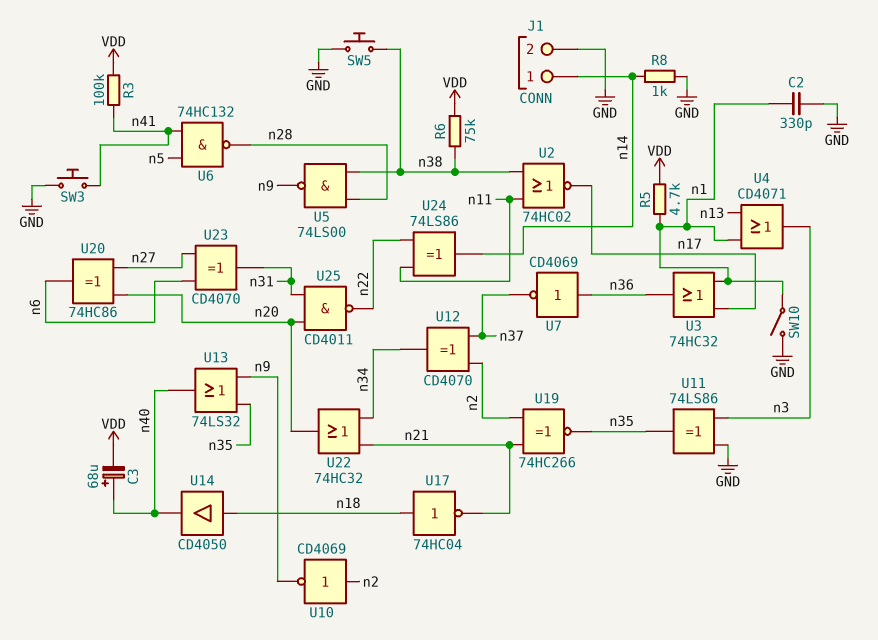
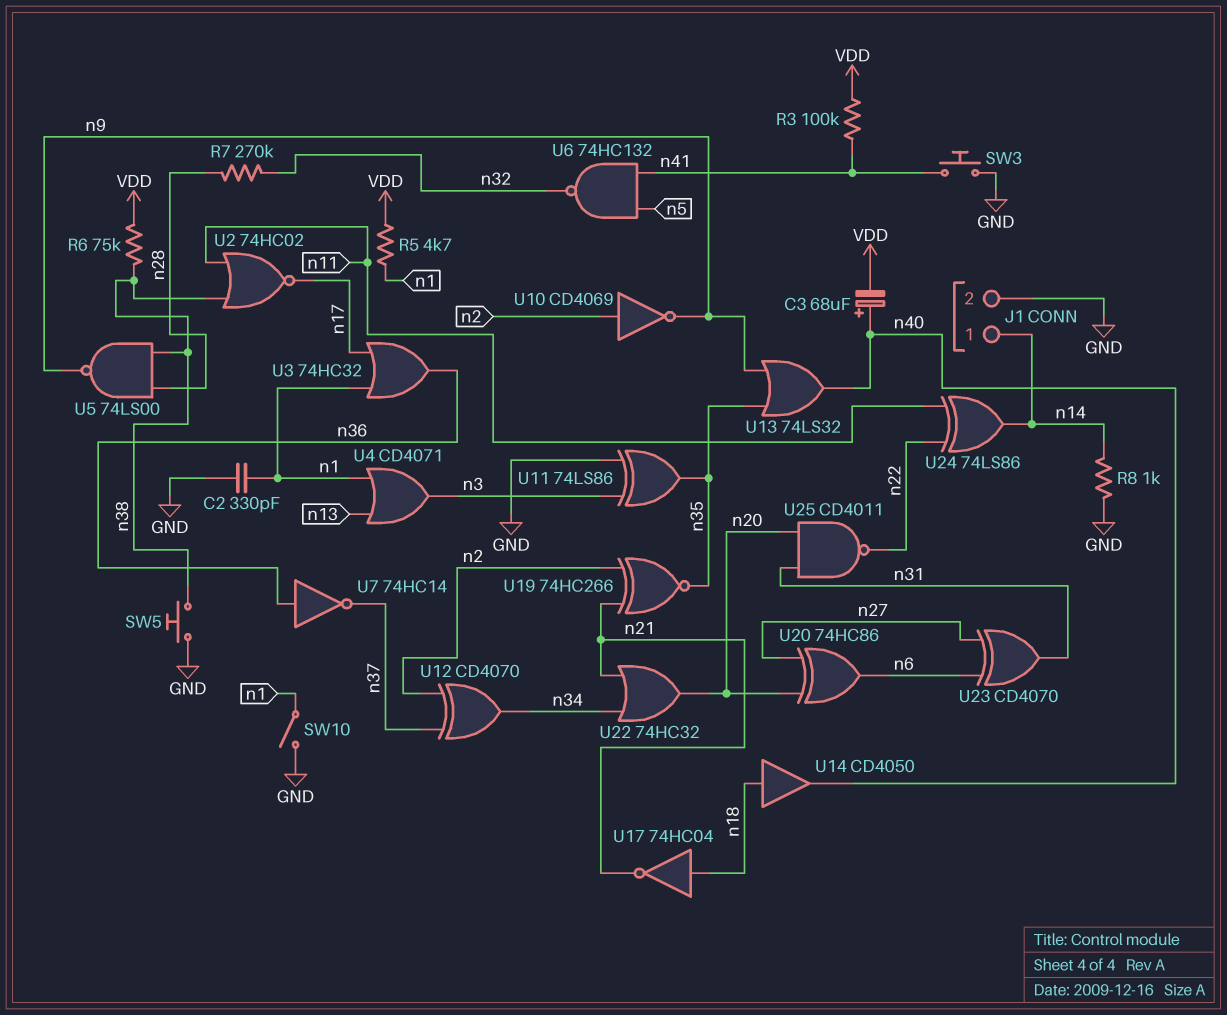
R7: none -> 270k (n28, n32)
U6: NAND 74HC132 (in n5, in n41, out n28) -> NAND 74HC132 (in n5, in n41, out n32)
U7: NOT CD4069 (in n36, out n37) -> NOT 74HC14 (in n36, out n37)

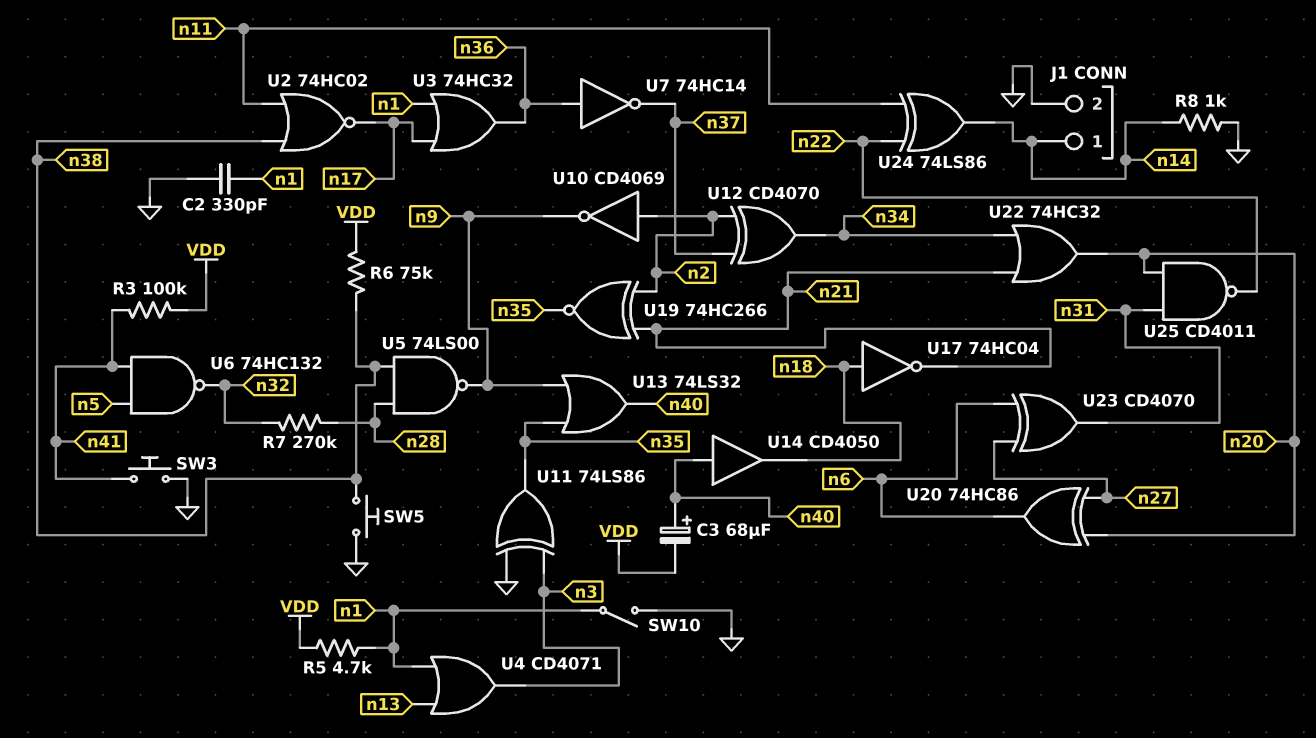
U14: buffer CD4050 (in n18, out n40) -> buffer CD4050 (in n40, out n18)

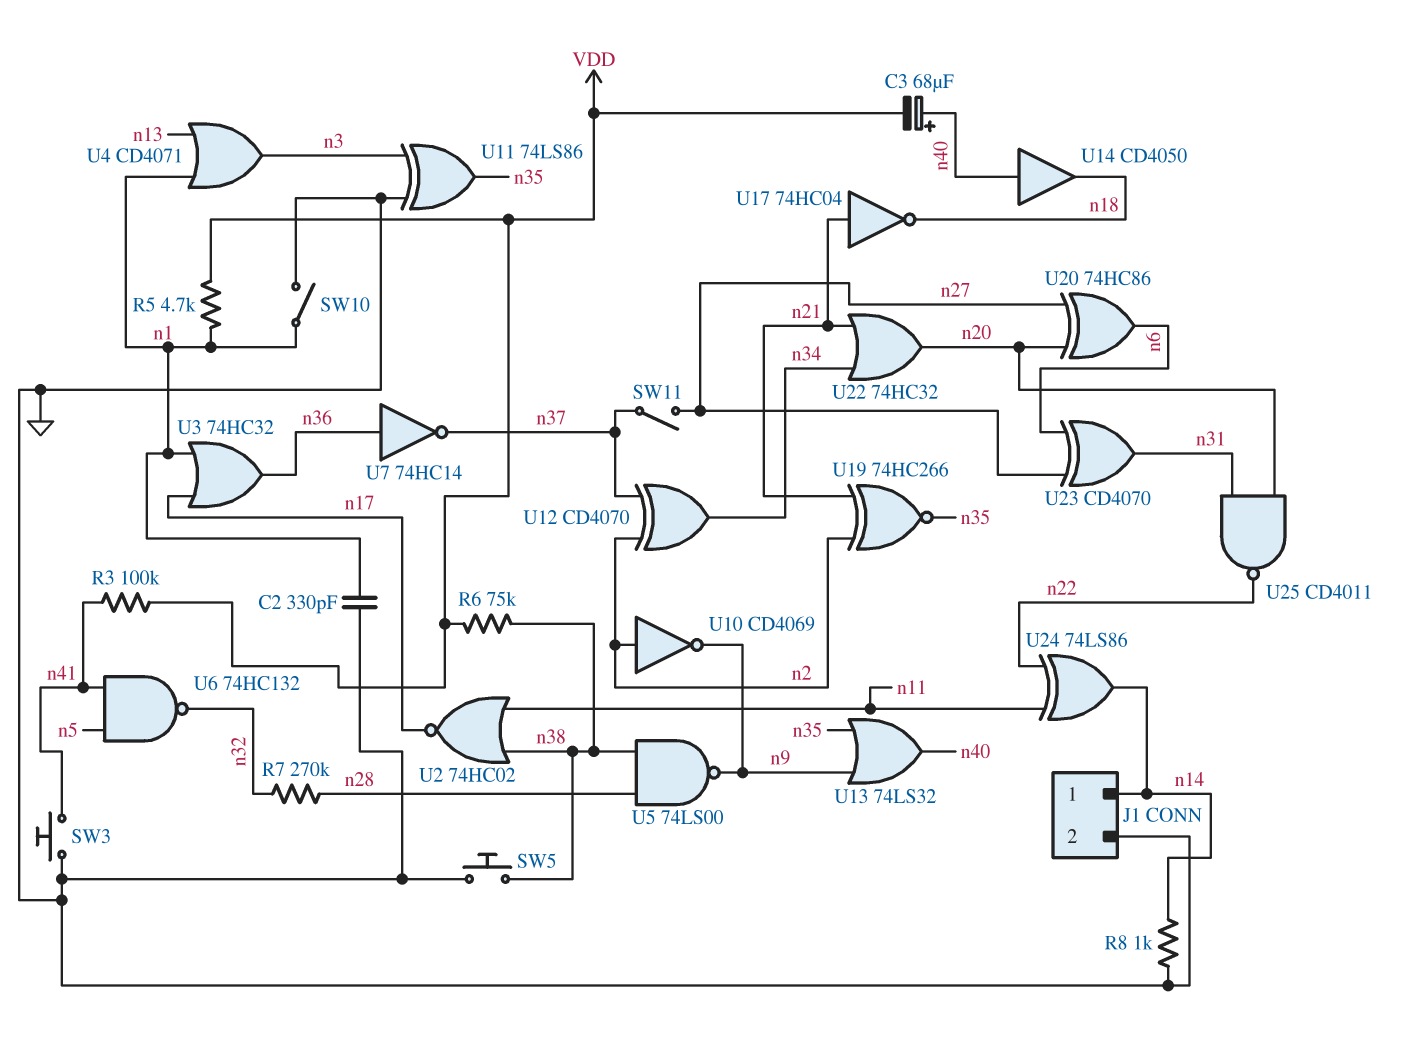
SW11: none -> switch (n27, n37)
U17: NOT 74HC04 (in n18, out n21) -> NOT 74HC04 (in n21, out n18)

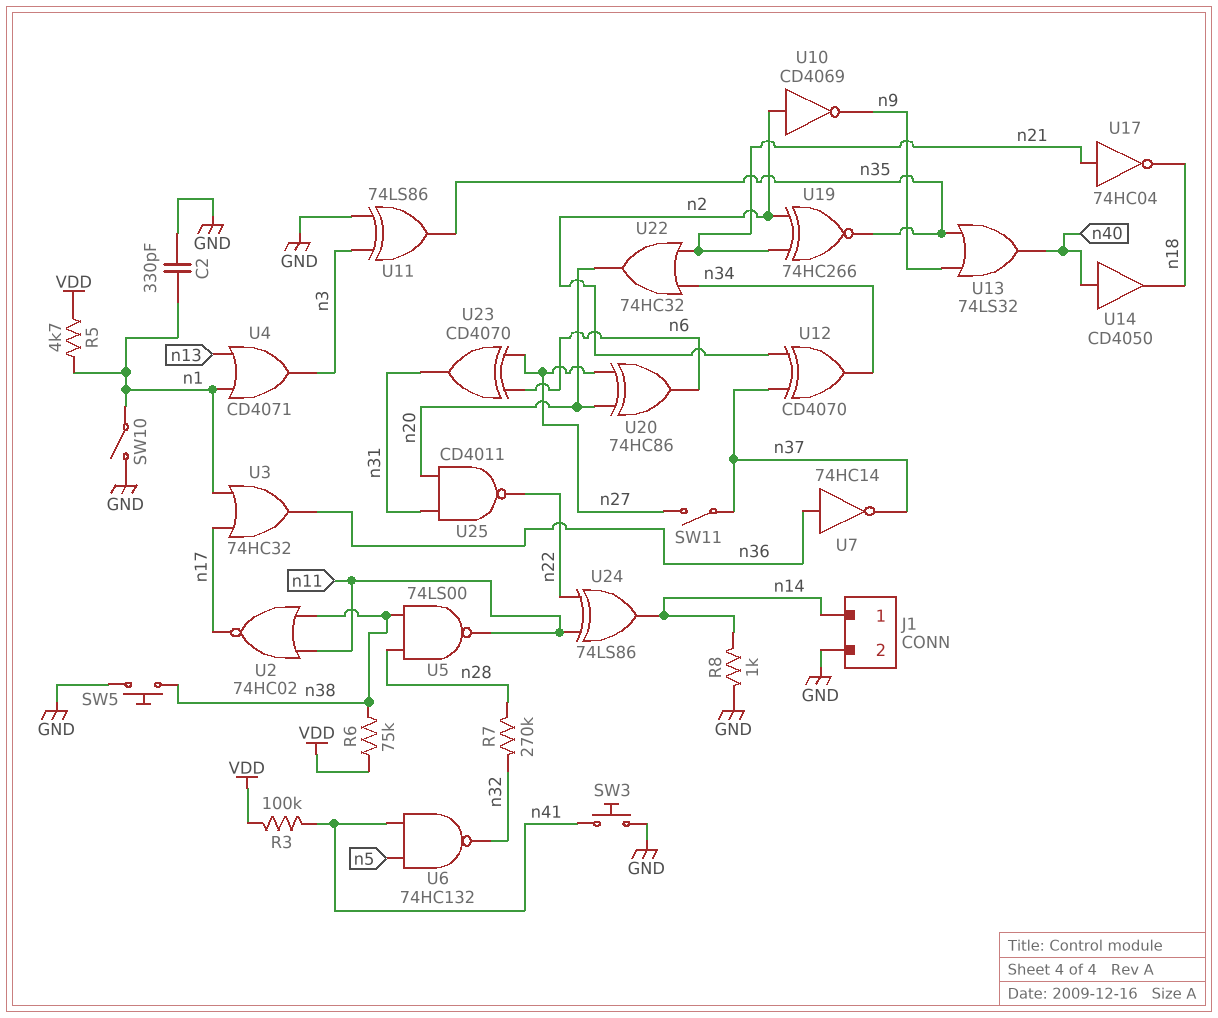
C3: 68uF (plus n40, minus VDD) -> none
U5: NAND 74LS00 (in n28, in n38, out n9) -> NAND 74LS00 (in n28, in n38, out n11)

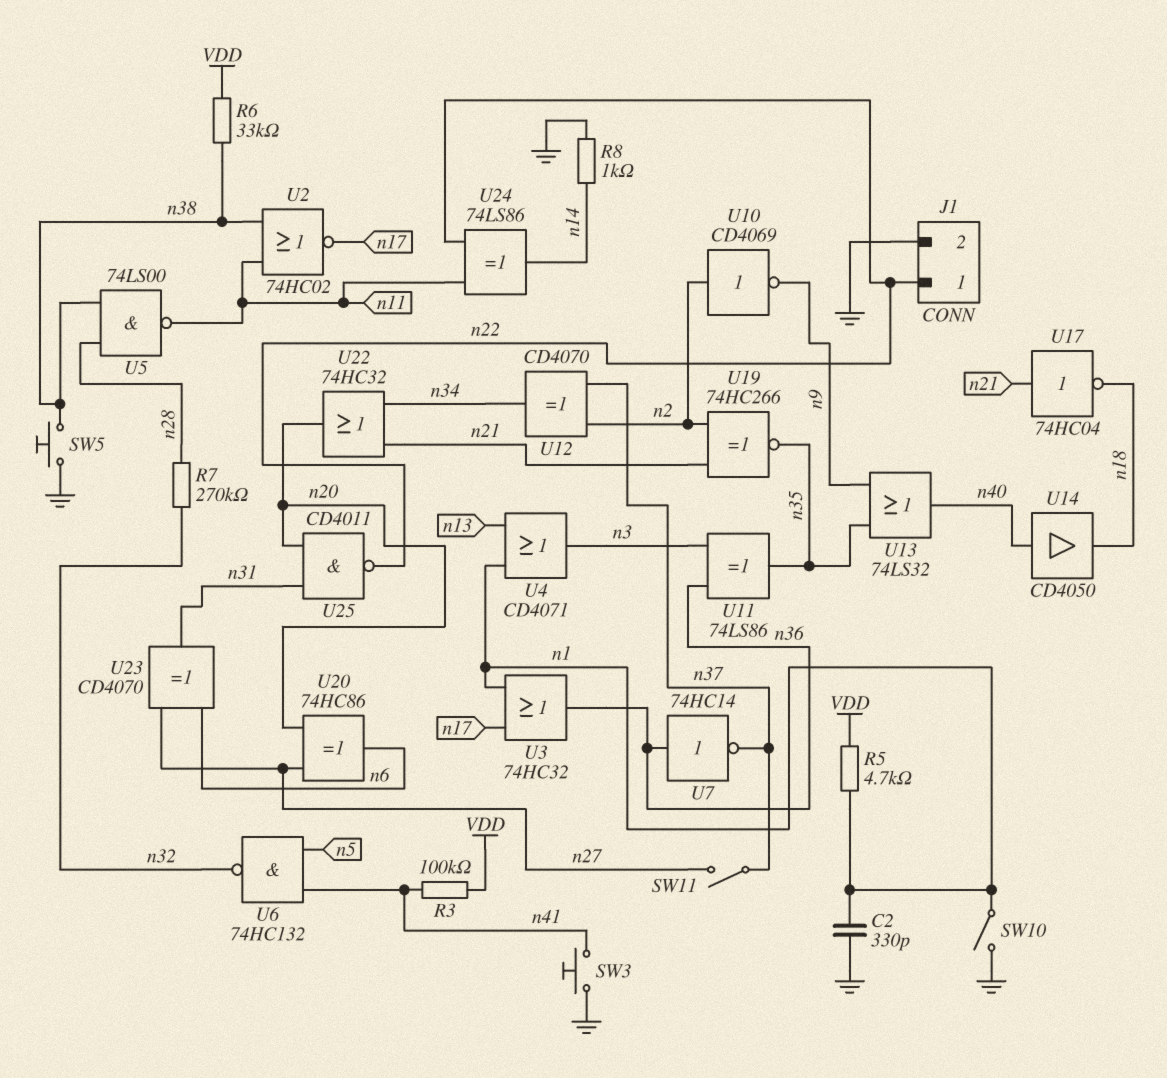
J1 pin 1: n14 -> n22
R6: 75k (VDD, n38) -> 33k (VDD, n38)
U11: XOR 74LS86 (in GND, in n3, out n35) -> XOR 74LS86 (in n3, in n36, out n35)

